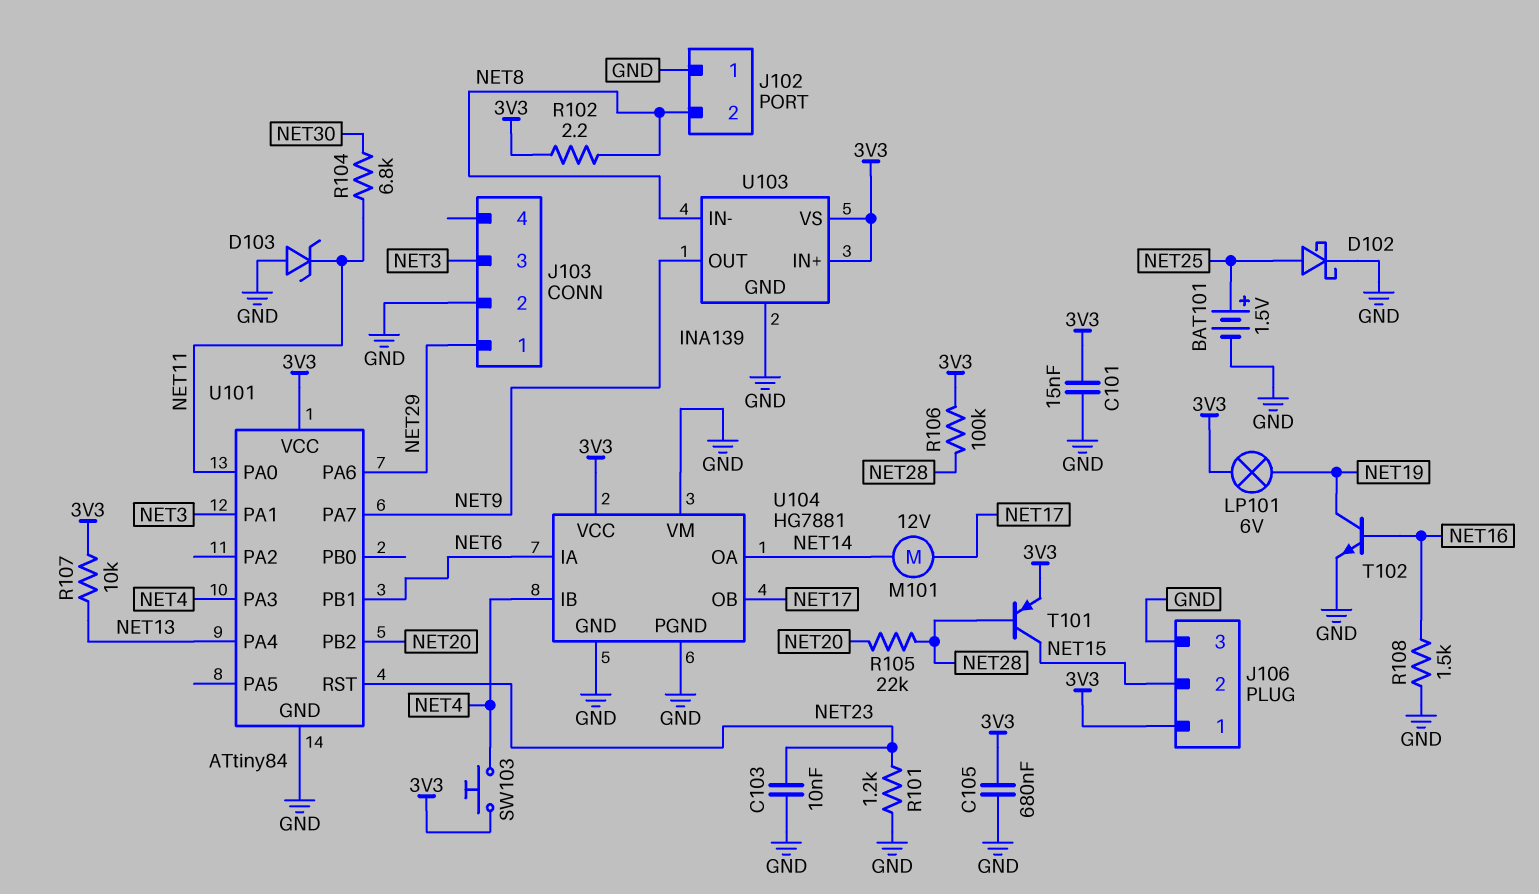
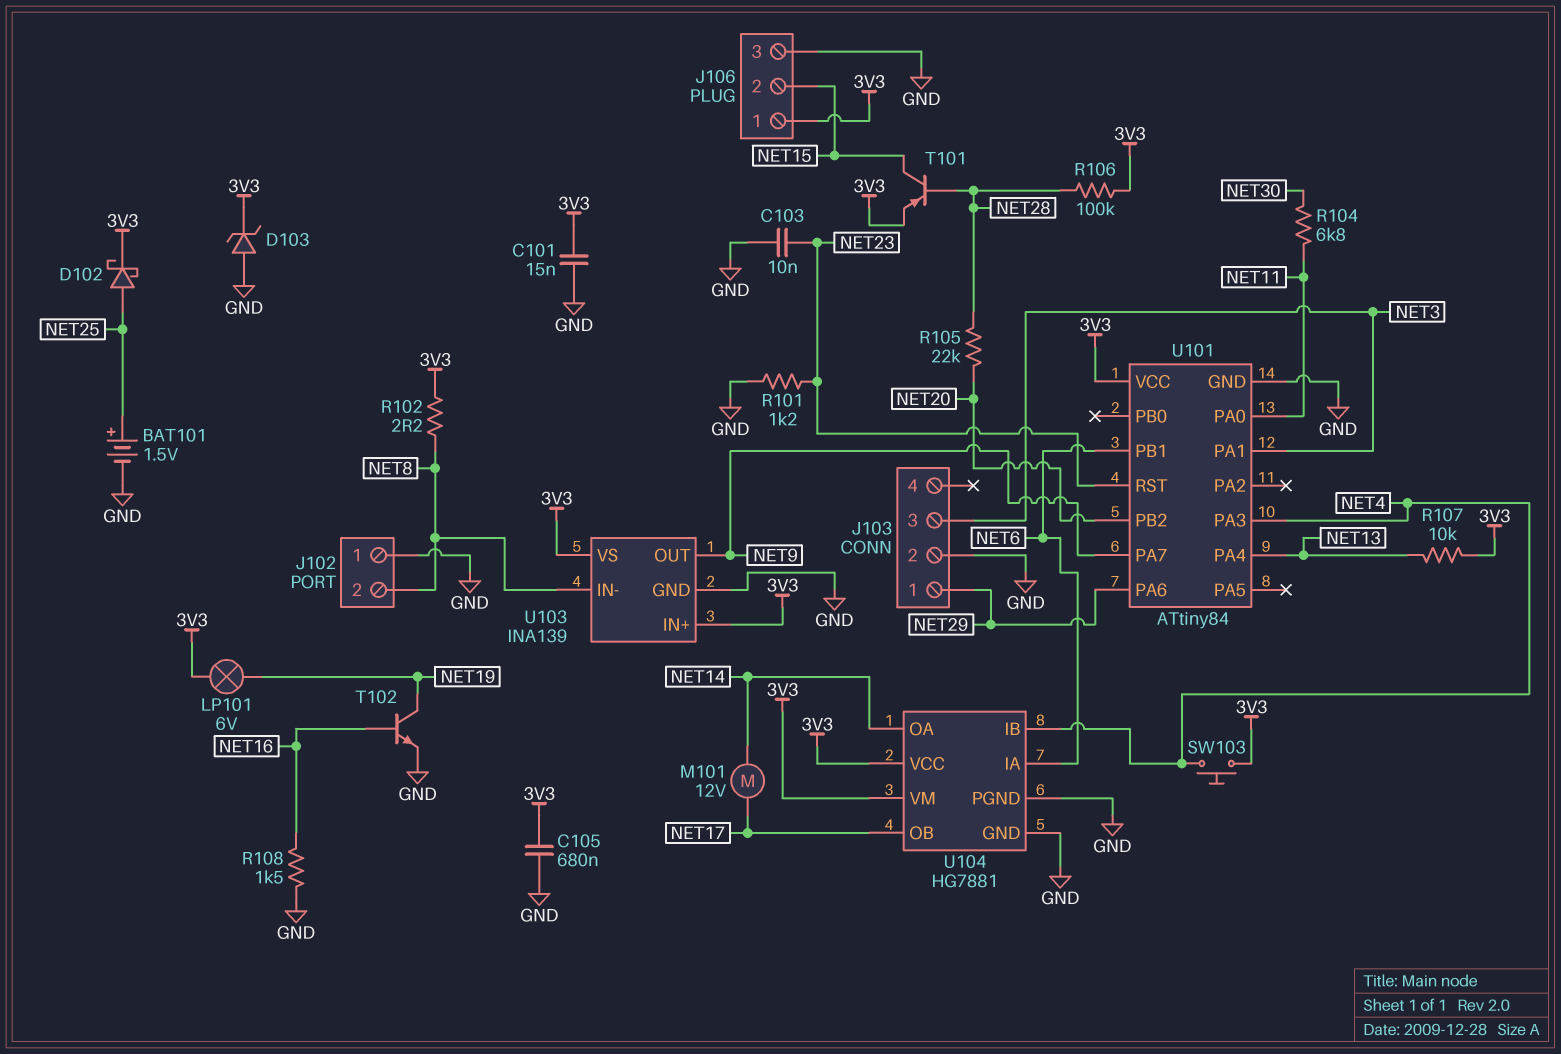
D102: schottky (A NET25, K GND) -> schottky (A NET25, K 3V3)
D103: zener (A GND, K NET11) -> zener (A GND, K 3V3)
U104 pin VM: GND -> 3V3

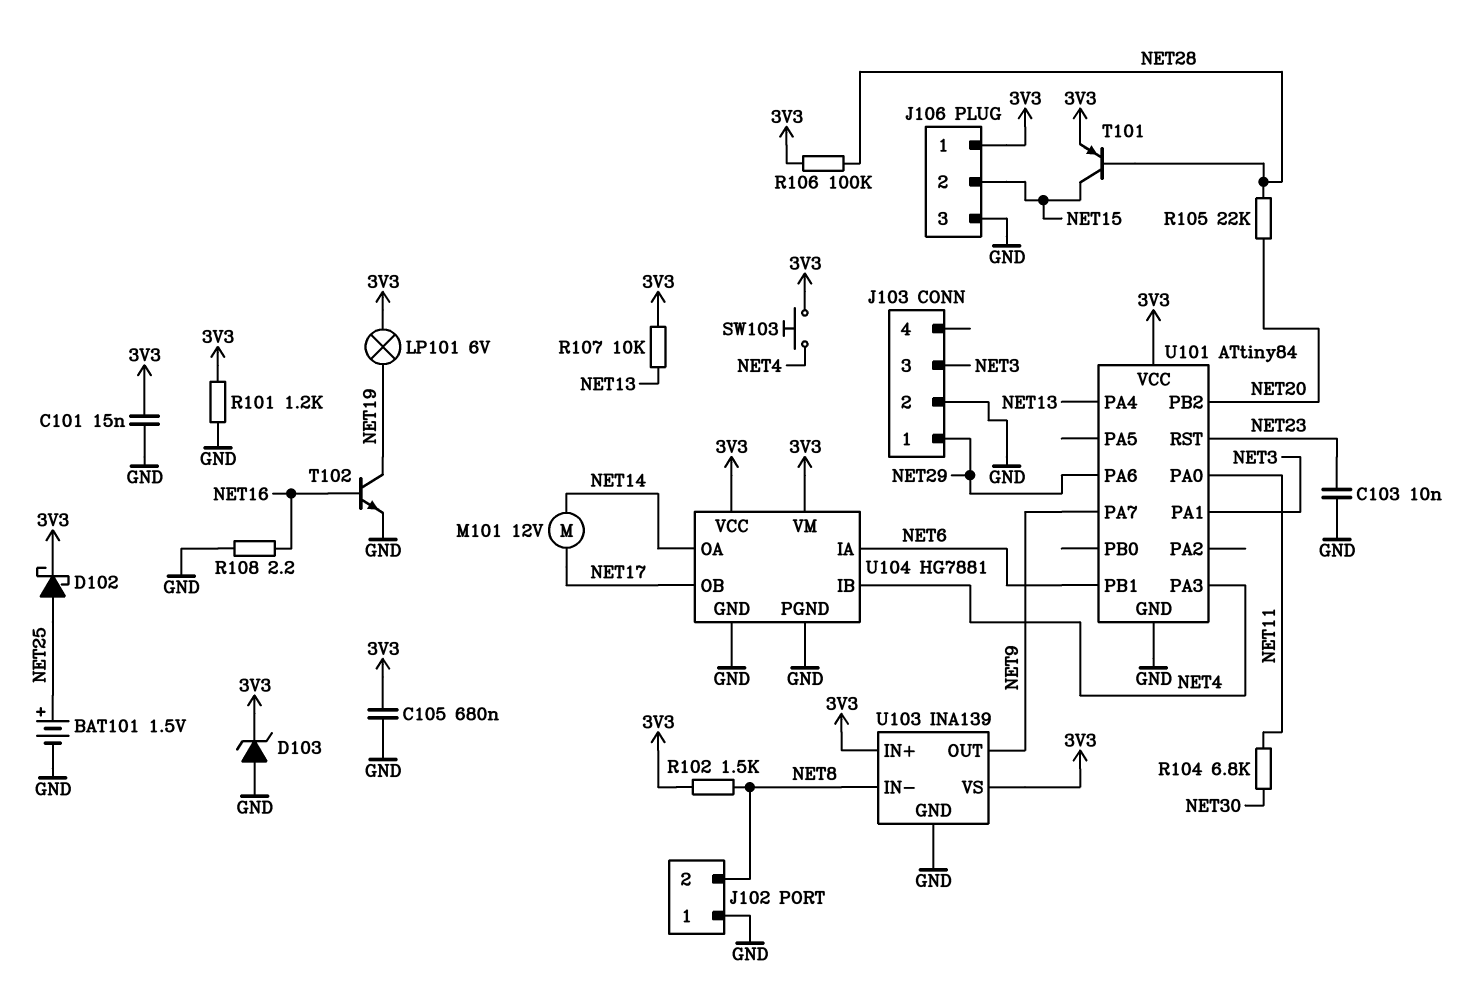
R101: 1.2k (GND, NET23) -> 1.2k (3V3, GND)
R102: 2.2 (3V3, NET8) -> 1.5k (3V3, NET8)
R108: 1.5k (GND, NET16) -> 2.2 (GND, NET16)

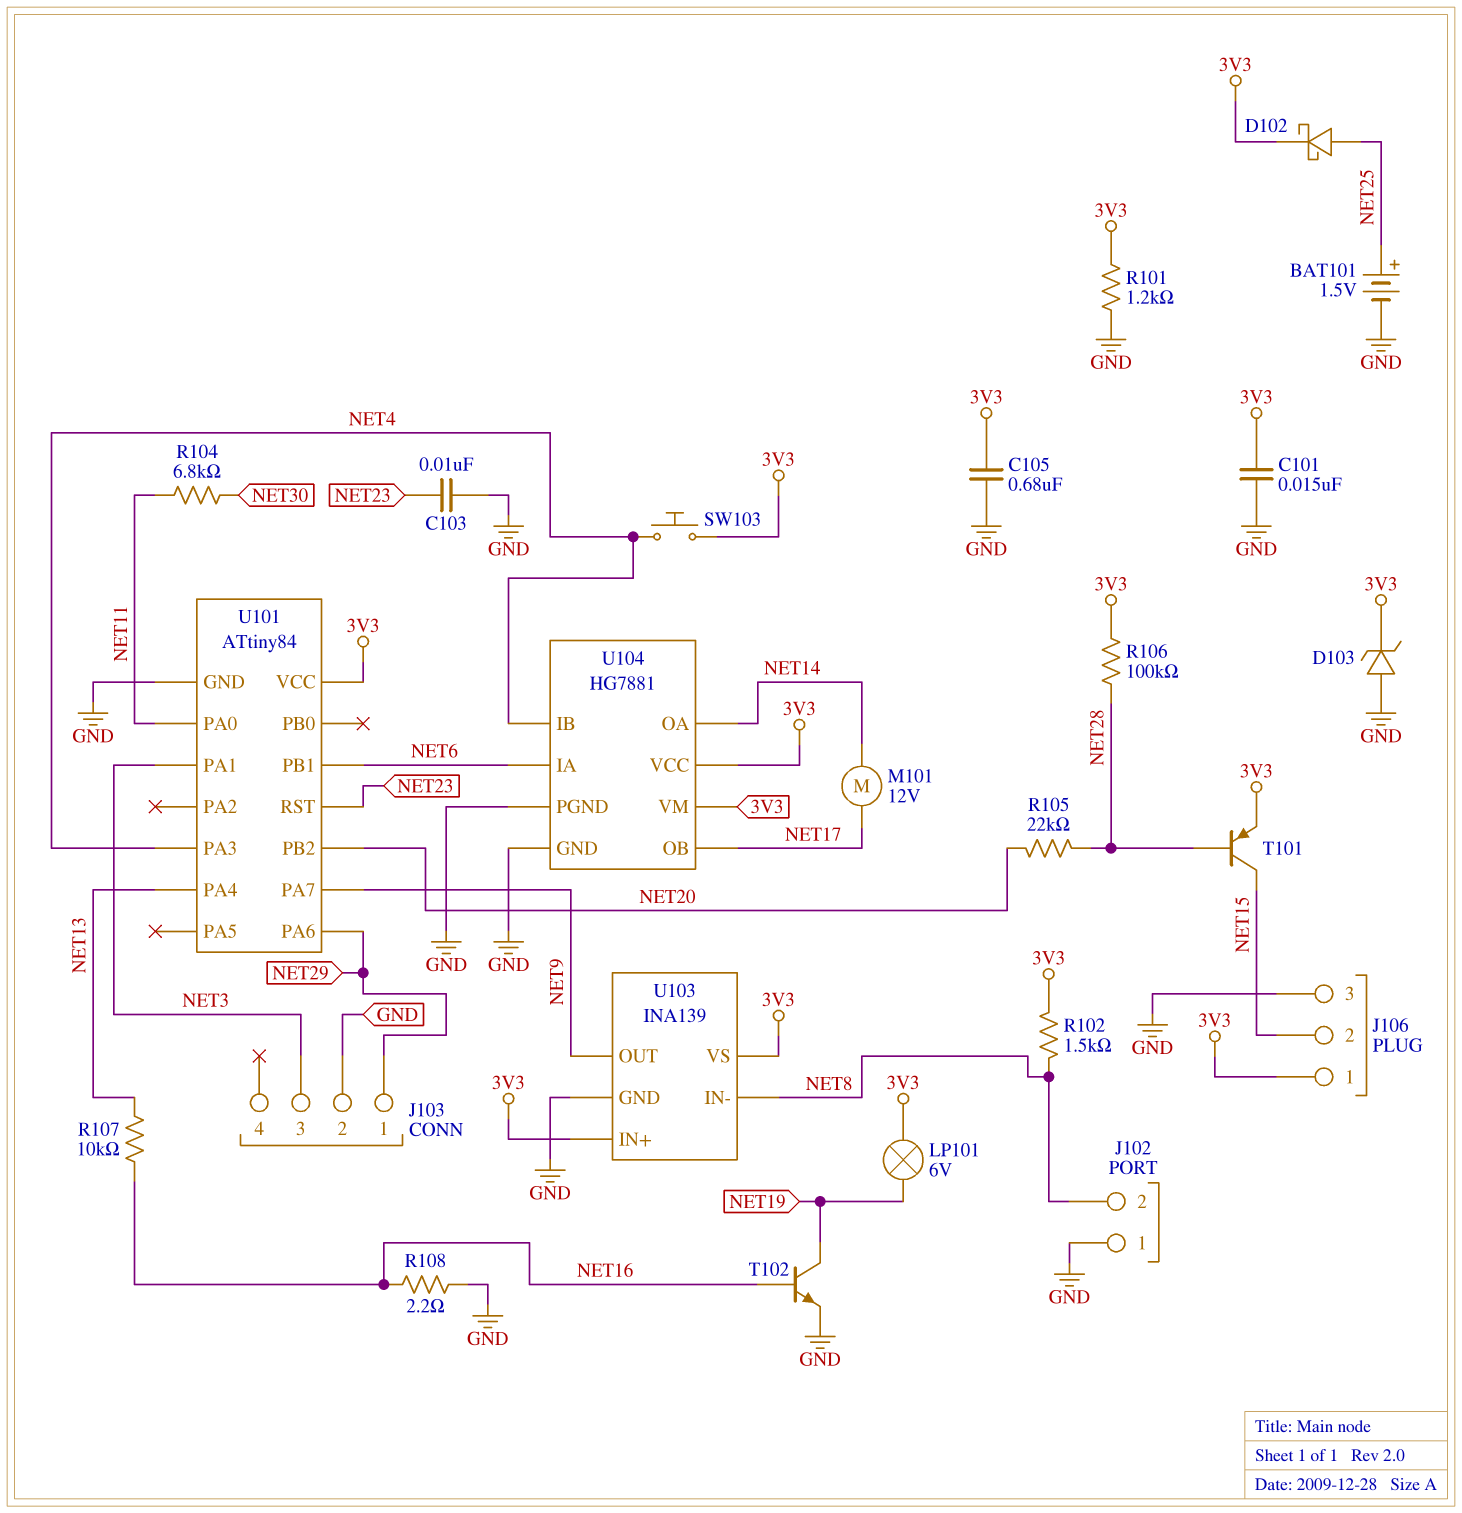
R107: 10k (3V3, NET13) -> 10k (NET13, NET16)

